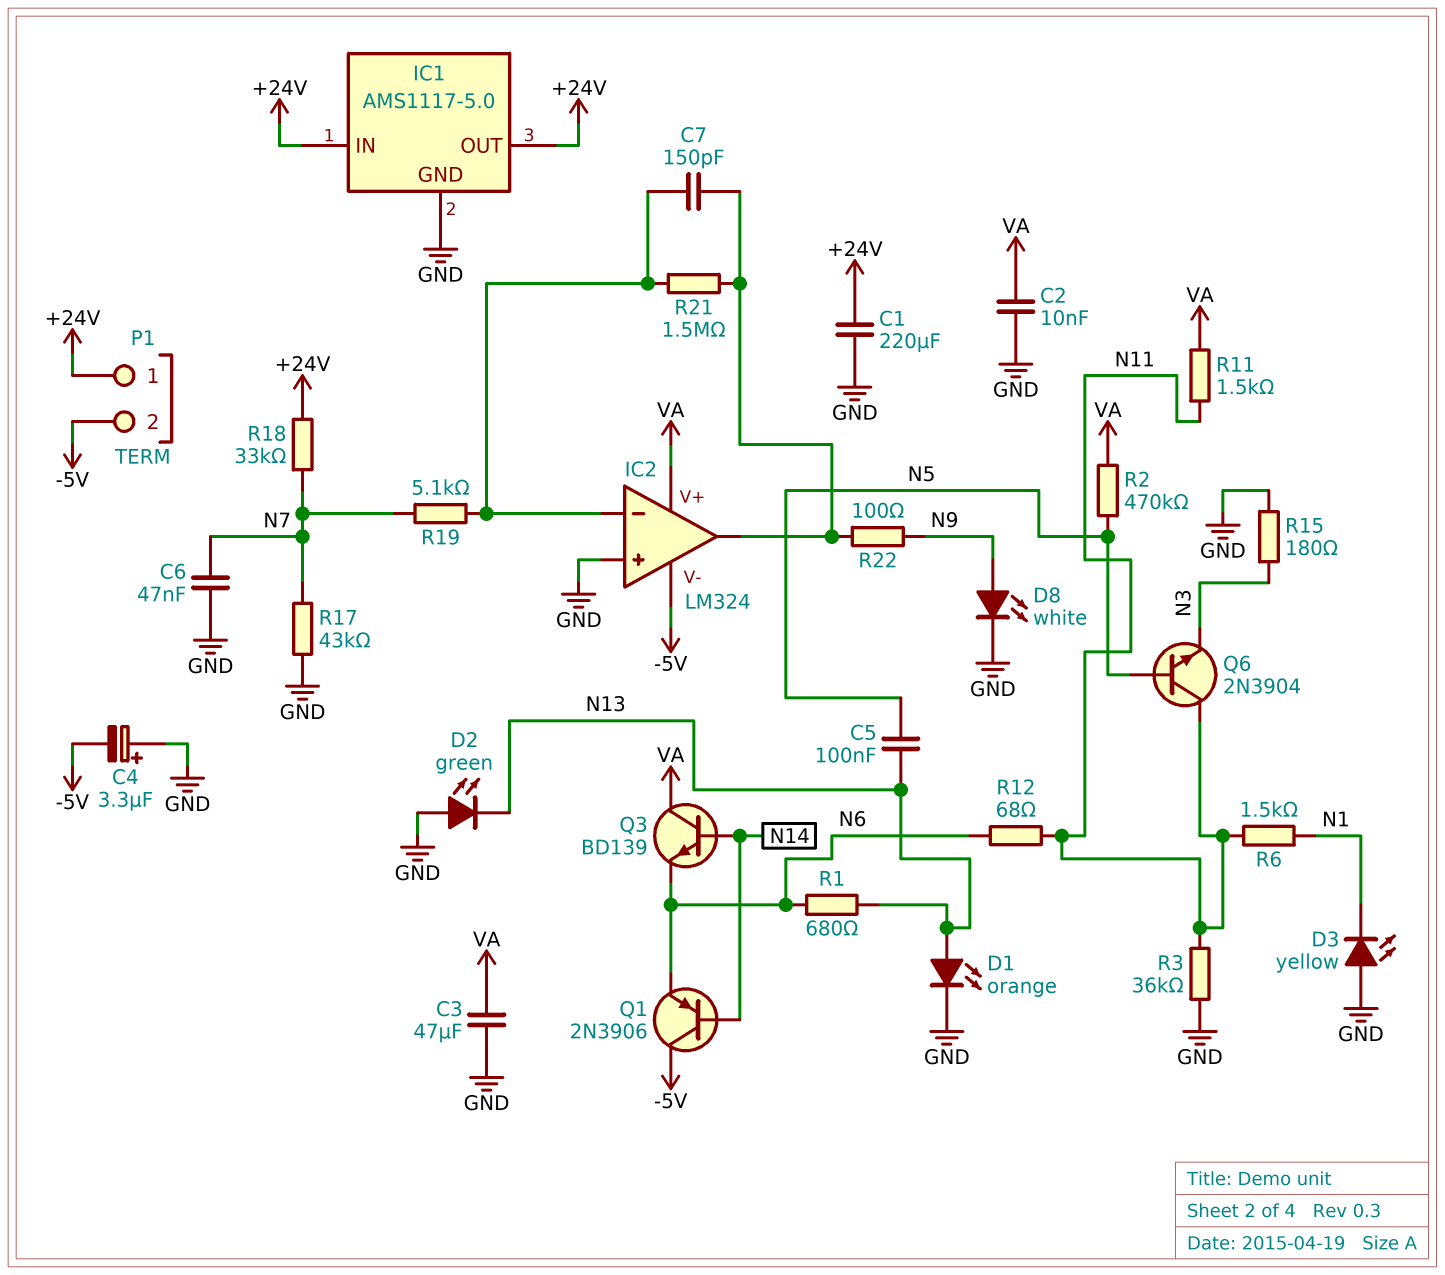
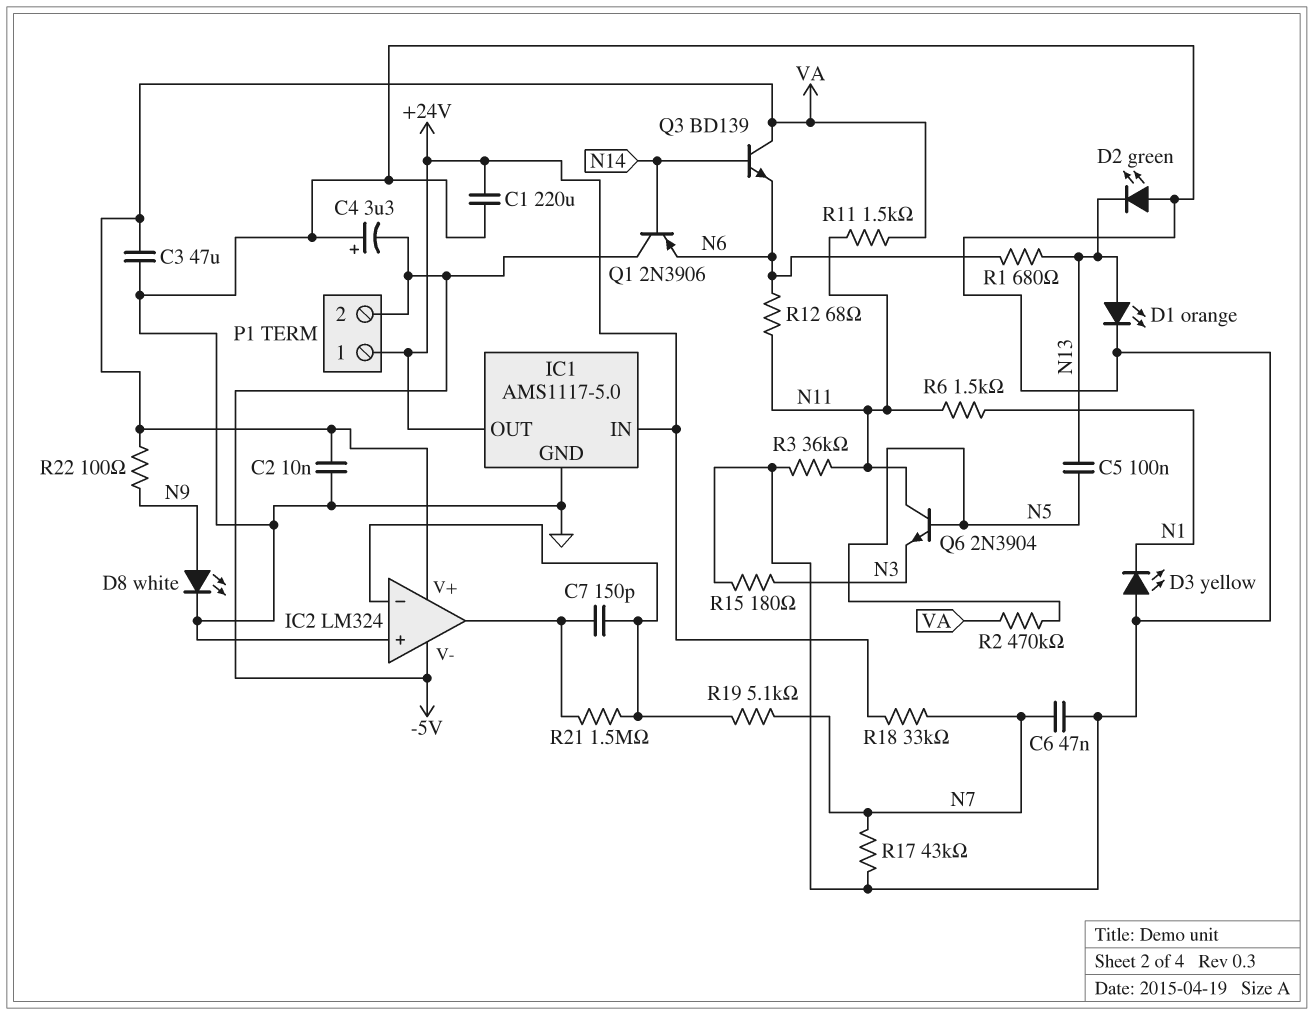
R22: 100 (IC2/out, N9) -> 100 (N9, VA)

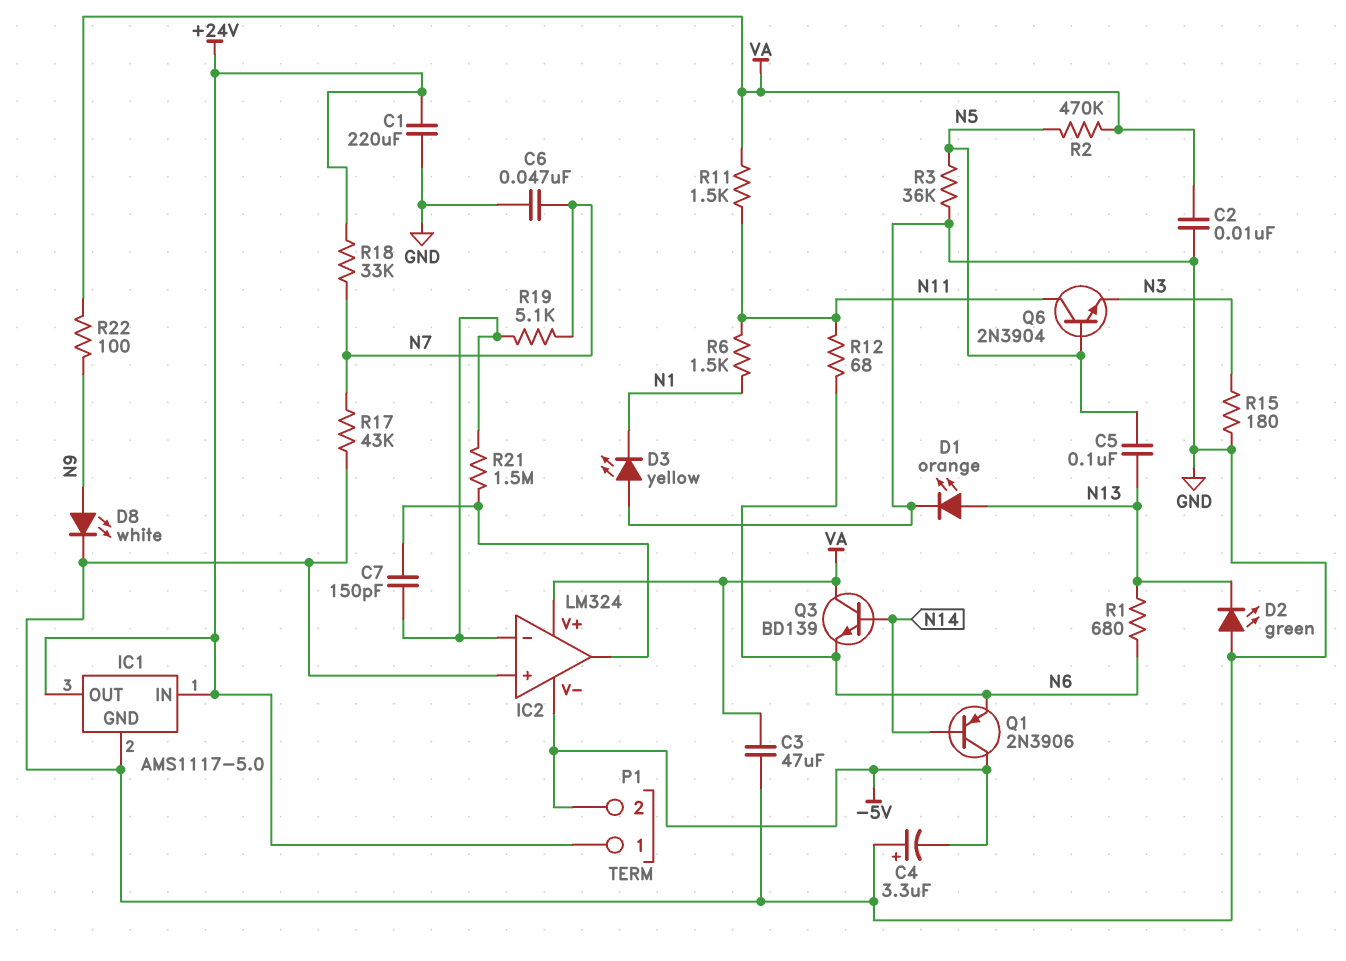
R3: 36k (GND, N11) -> 36k (GND, N5)

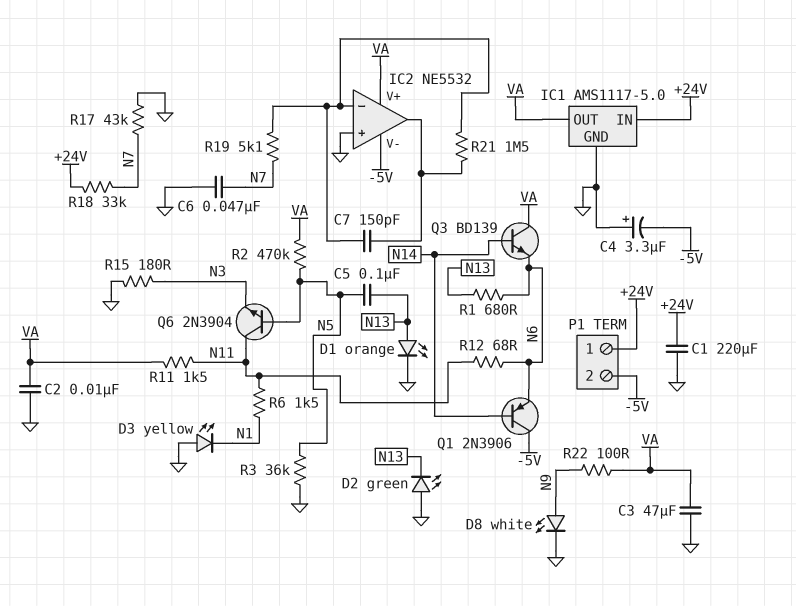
IC1 pin OUT: +24V -> VA
IC2: LM324 -> NE5532

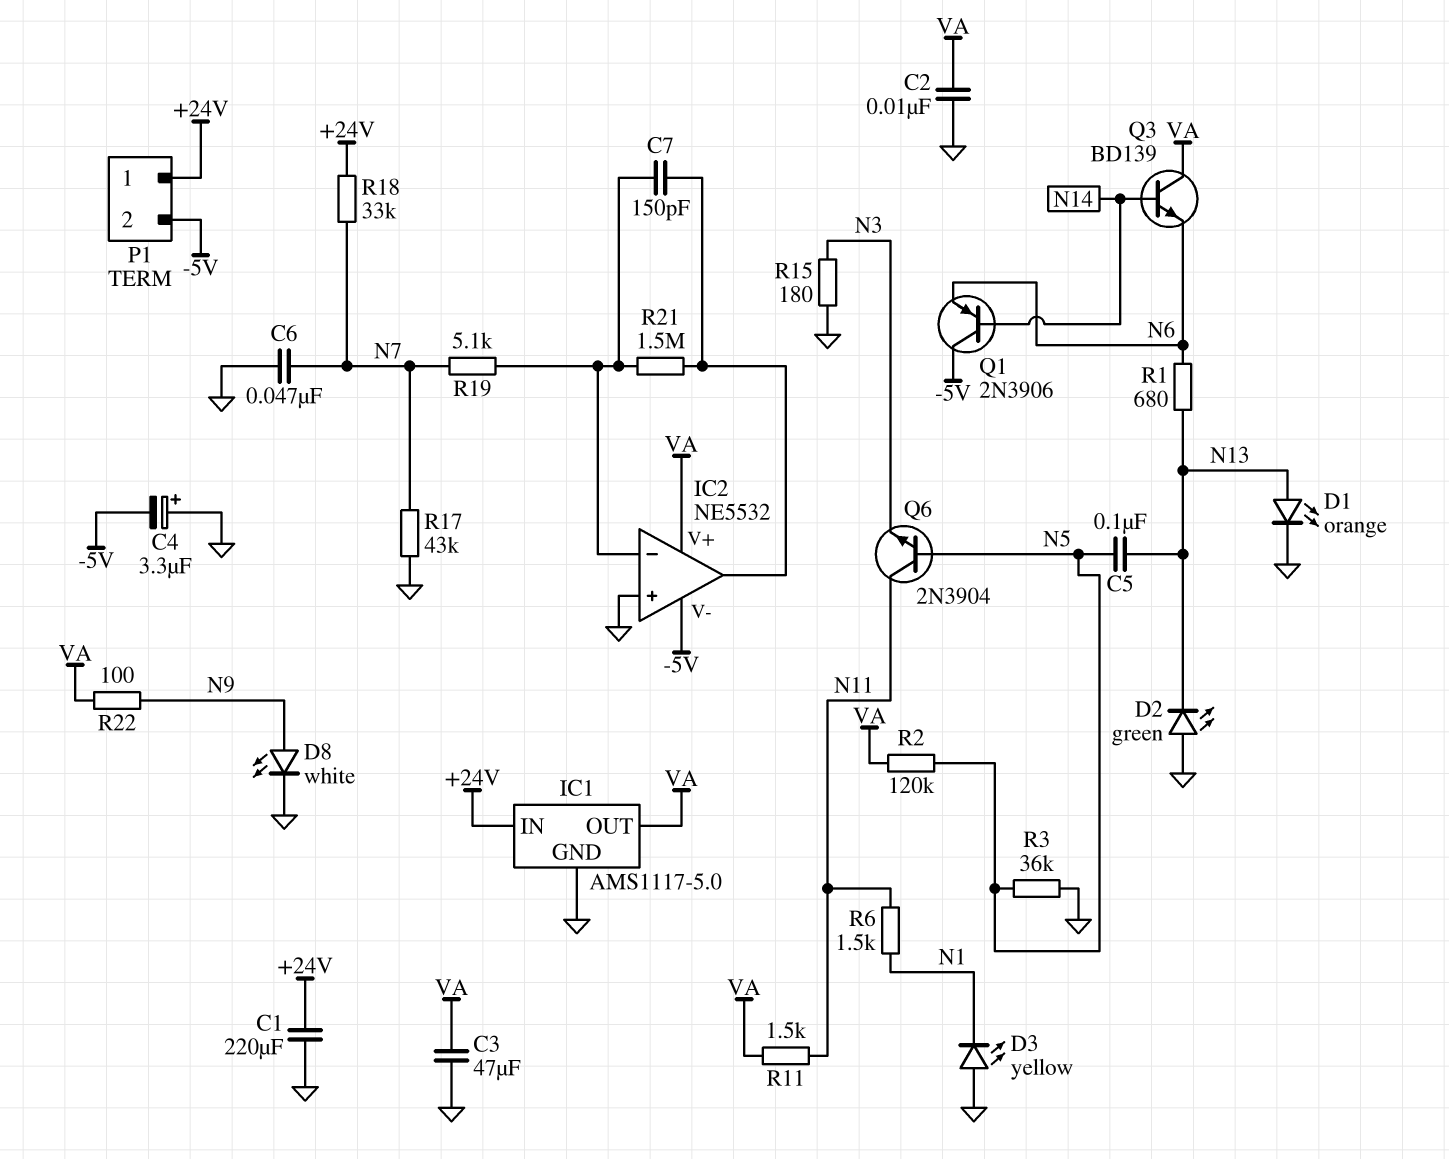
R2: 470k (N5, VA) -> 120k (N5, VA)
R12: 68 (N6, N11) -> none

